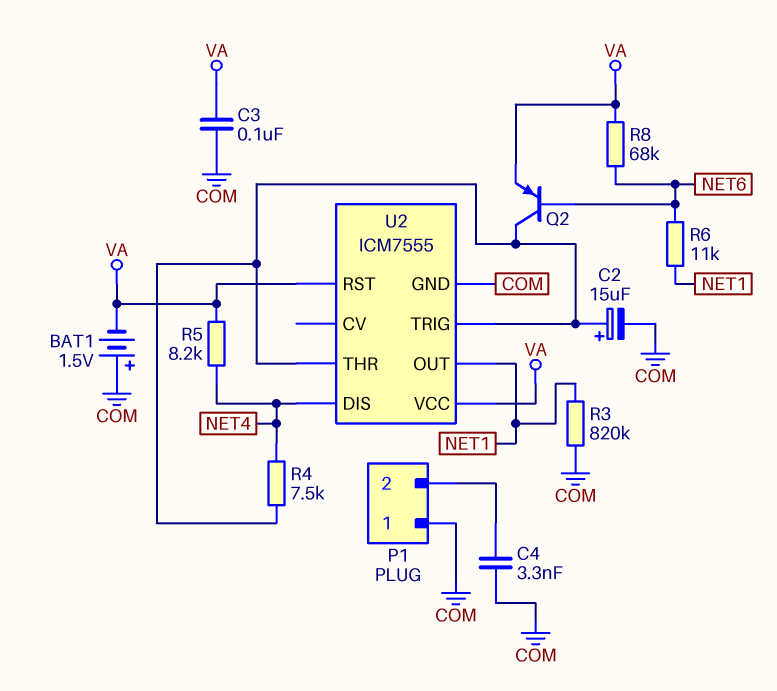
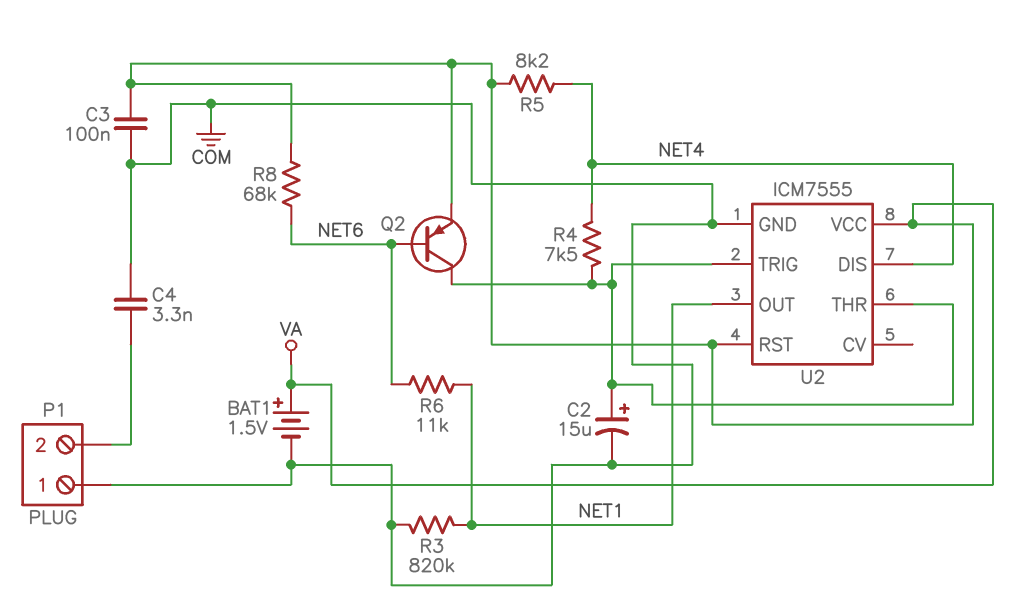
BAT1: 1.5V (plus COM, minus VA) -> 1.5V (plus VA, minus COM)

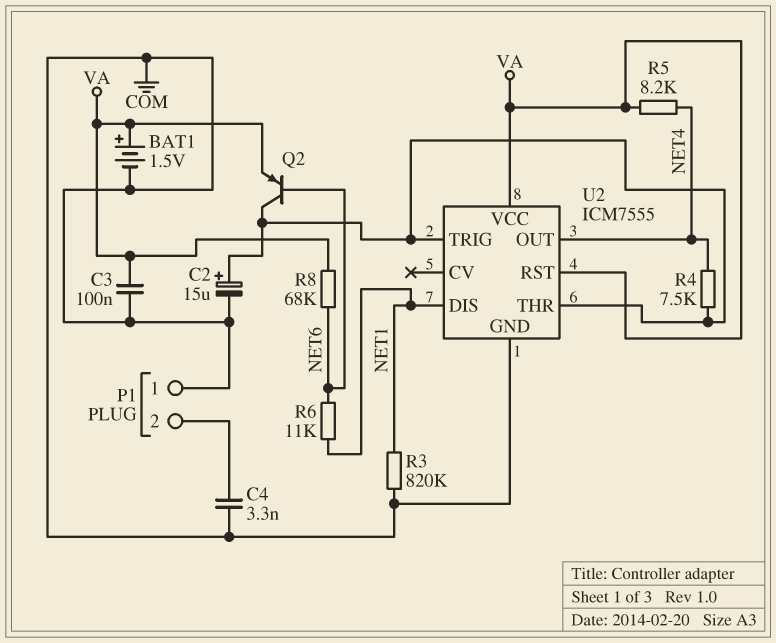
U2 pin DIS: NET4 -> NET1
U2 pin OUT: NET1 -> NET4

